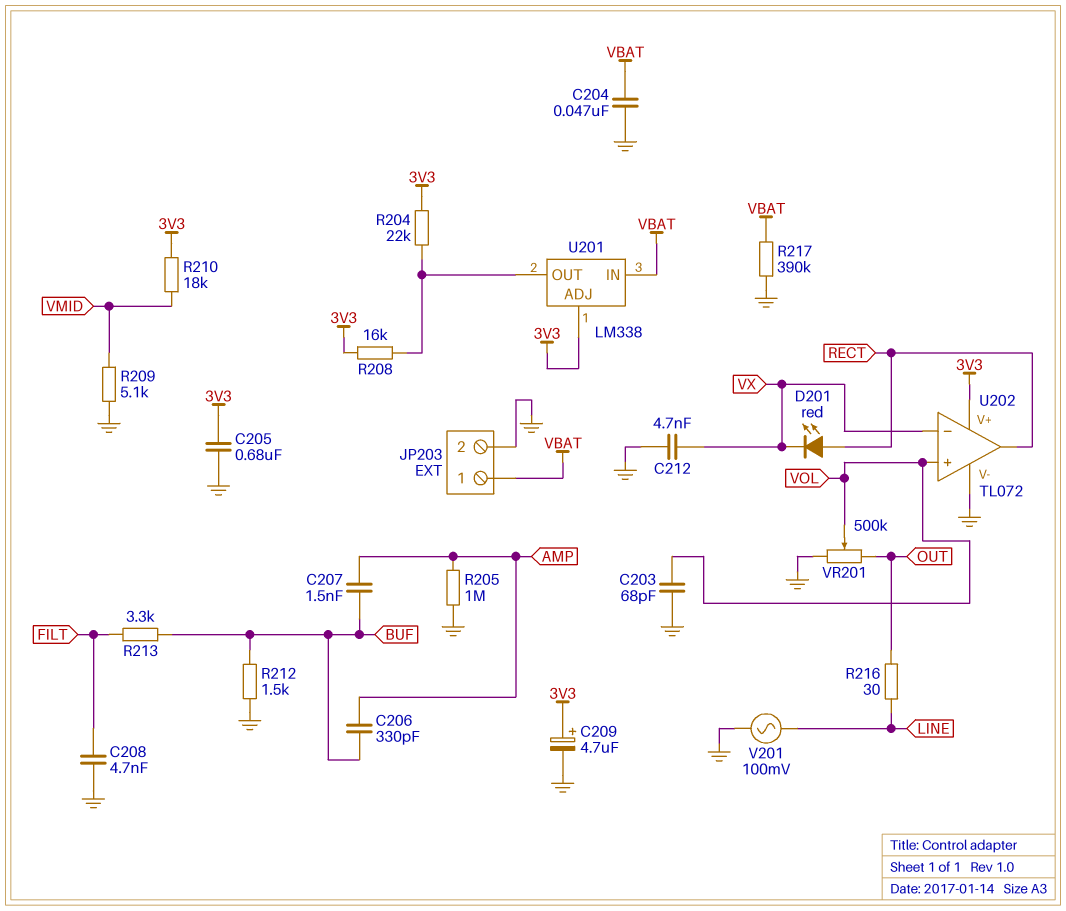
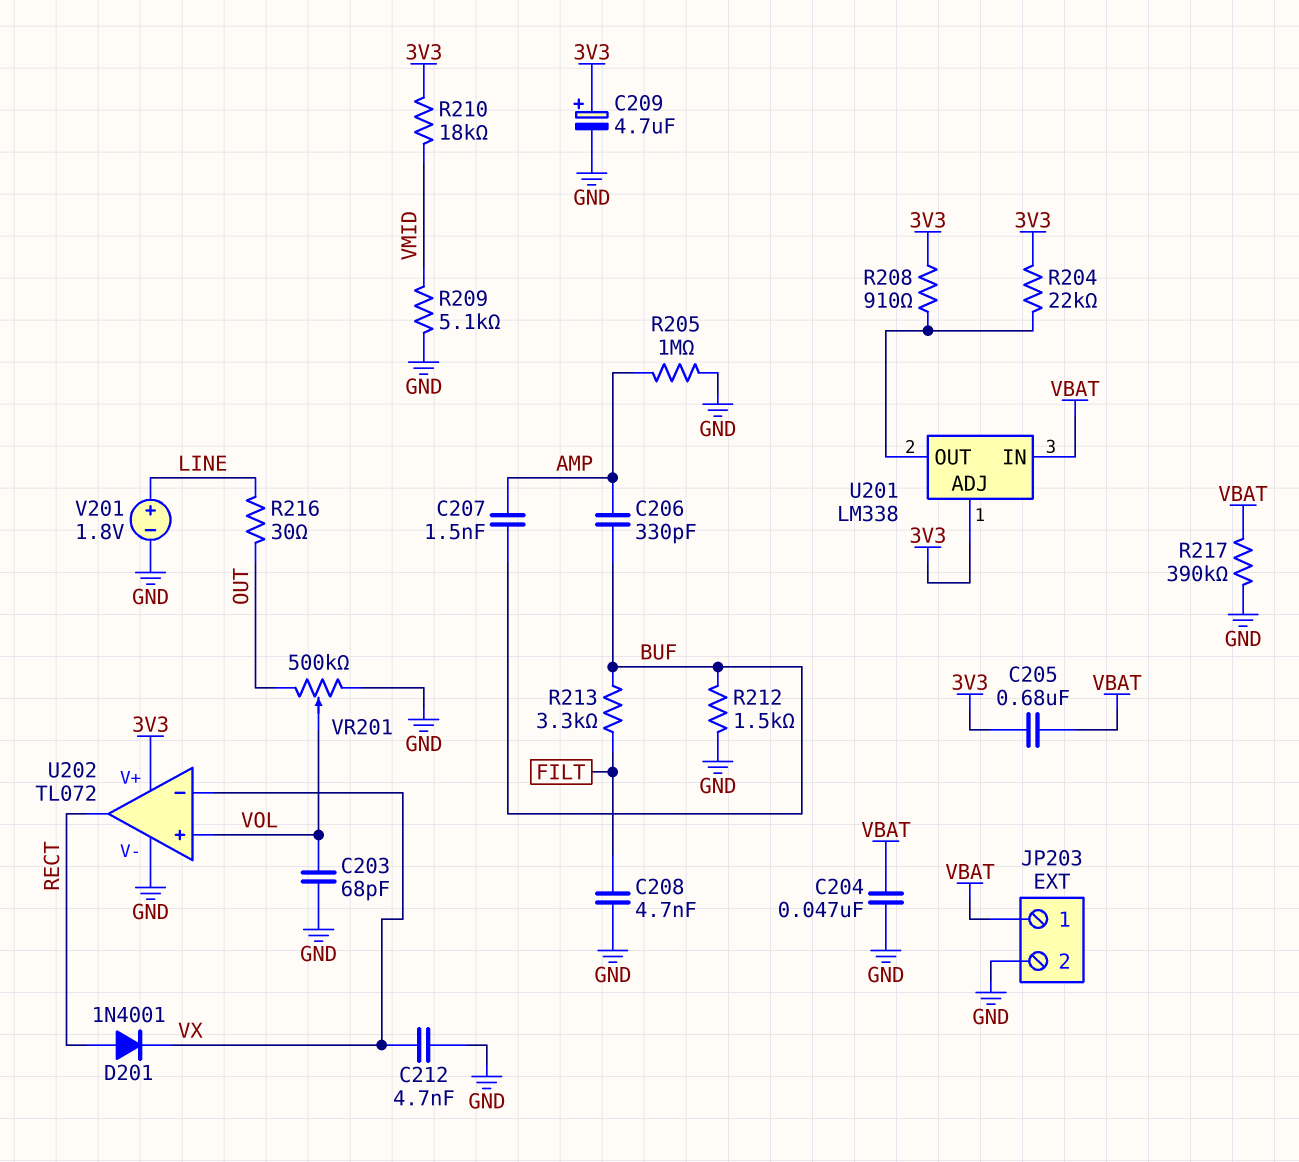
C205: 680nF (3V3, GND) -> 680nF (3V3, VBAT)
D201: LED red (A RECT, K VX) -> diode 1N4001 (A RECT, K VX)
R208: 16k (3V3, U201/OUT) -> 910 (3V3, U201/OUT)
V201: AC 100mV (GND, LINE) -> 1.8V (plus LINE, minus GND)

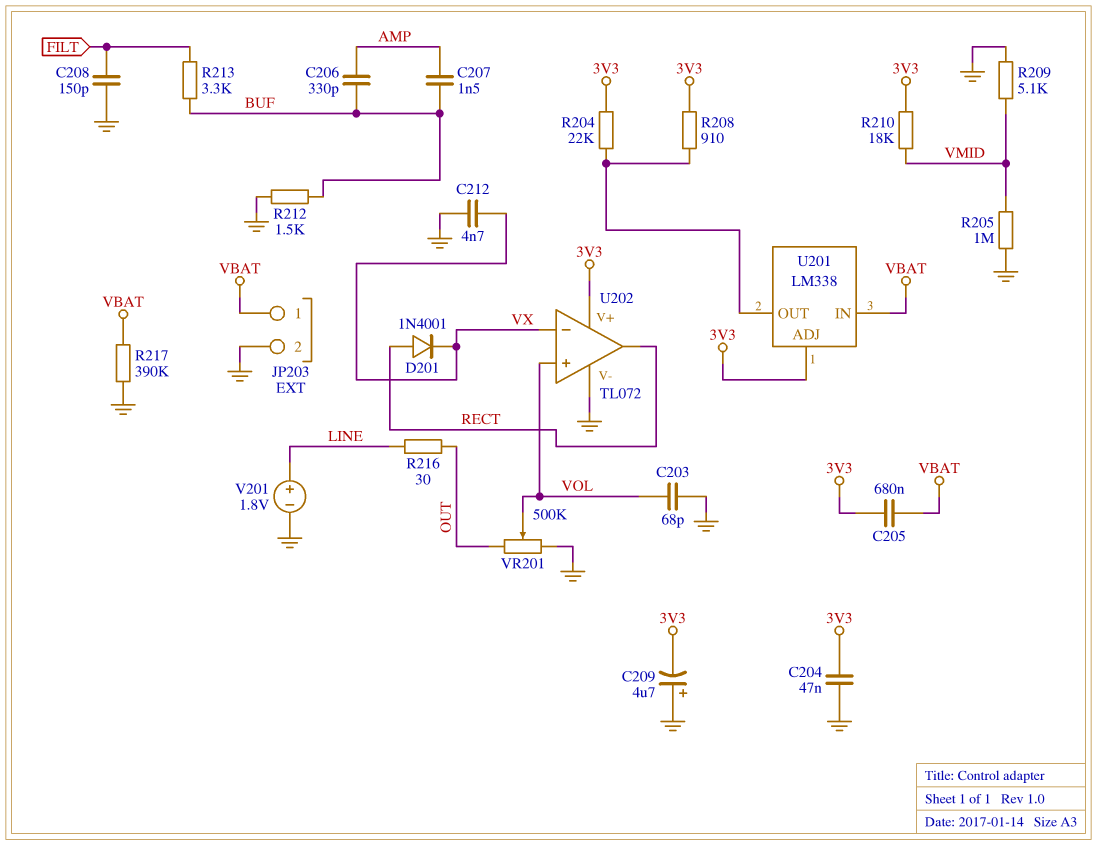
C204: 47nF (GND, VBAT) -> 47nF (3V3, GND)
C208: 4.7nF (FILT, GND) -> 150pF (FILT, GND)
C209: 4.7uF (plus 3V3, minus GND) -> 4.7uF (plus GND, minus 3V3)
R205: 1M (AMP, GND) -> 1M (GND, VMID)

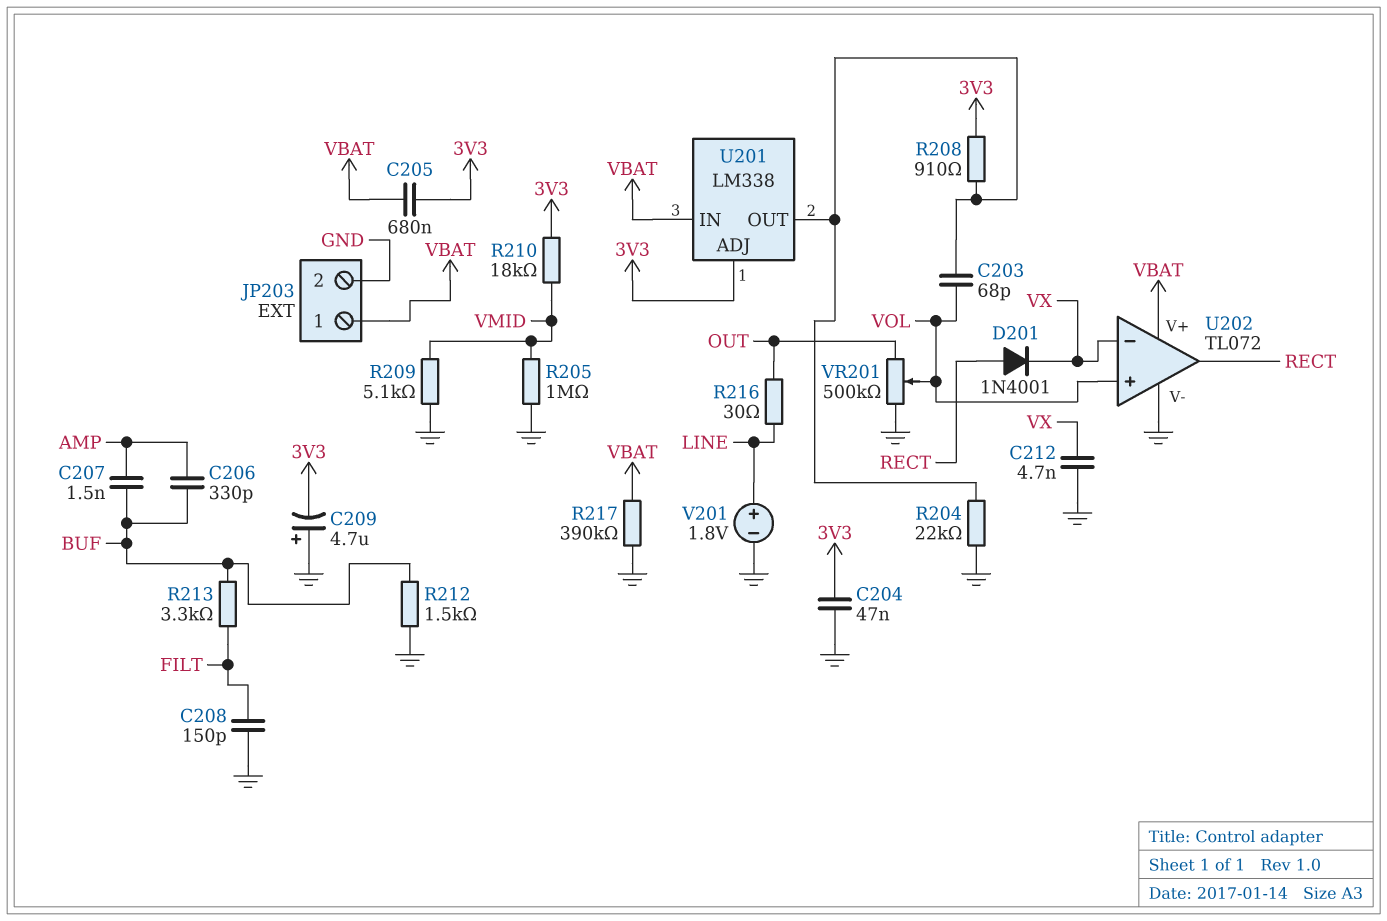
C203: 68pF (GND, VOL) -> 68pF (U201/OUT, VOL)
R204: 22k (3V3, U201/OUT) -> 22k (GND, U201/OUT)
U202 pin V+: 3V3 -> VBAT

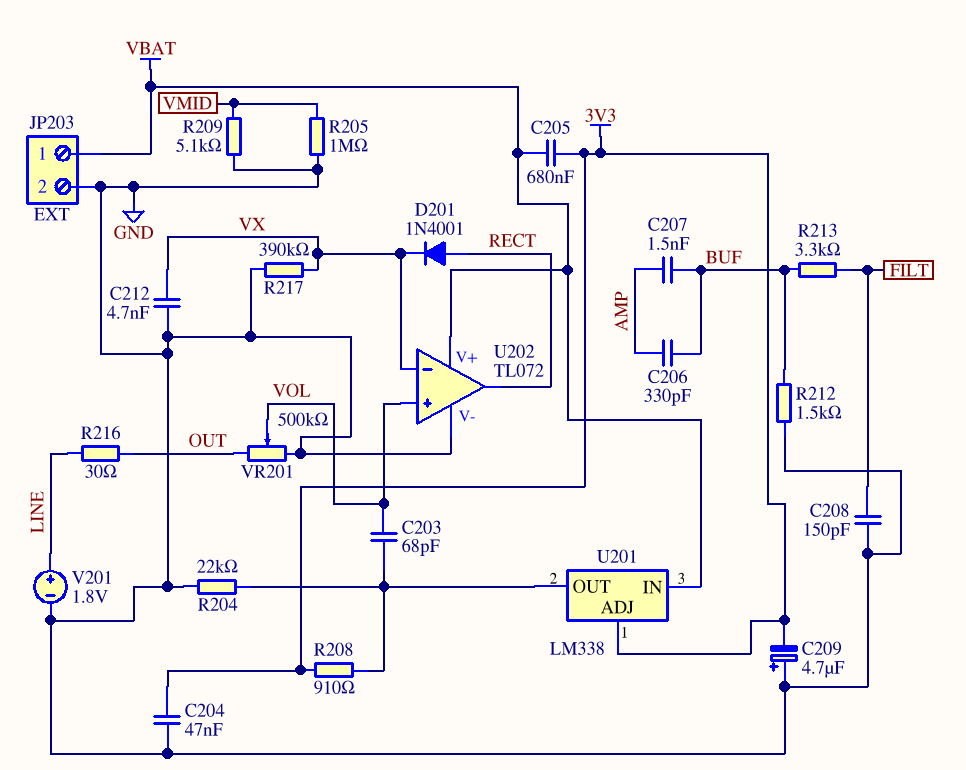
R210: 18k (3V3, VMID) -> none
R217: 390k (GND, VBAT) -> 390k (GND, VX)

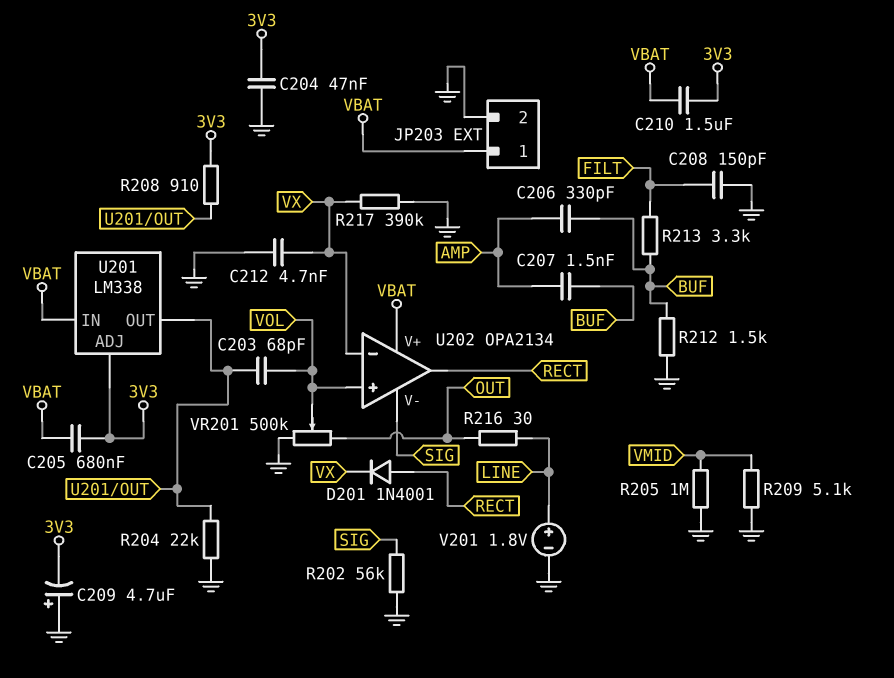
C210: none -> 1.5uF (3V3, VBAT)
R202: none -> 56k (GND, SIG)
U202: TL072 -> OPA2134
U202 pin V-: GND -> SIG

